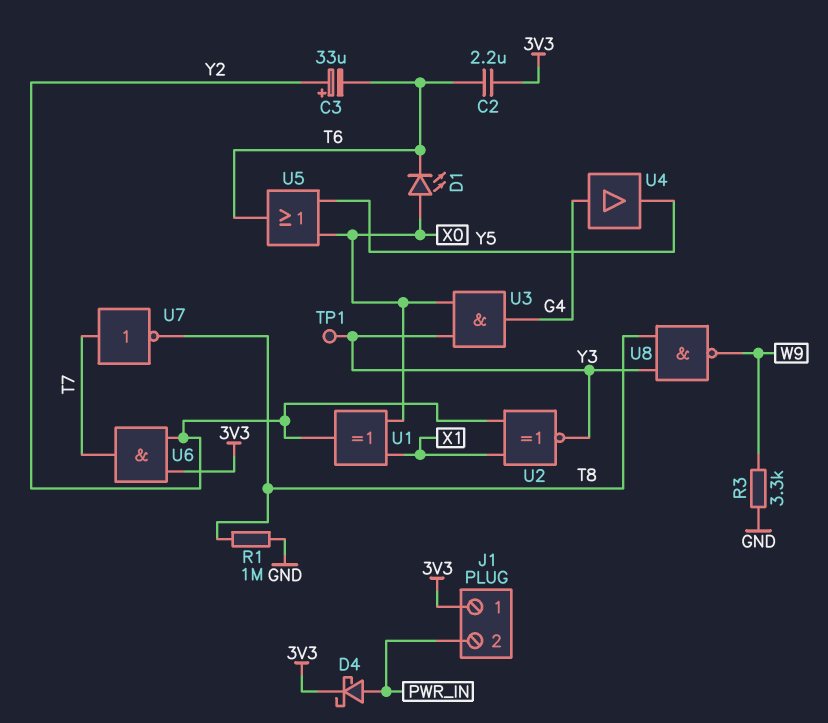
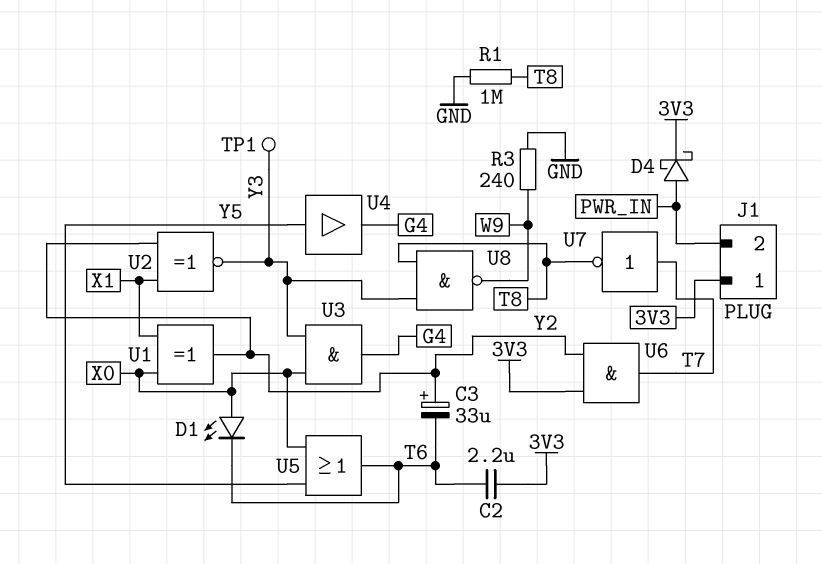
R3: 3.3k (GND, W9) -> 240 (GND, W9)
U4: buffer (in G4, out Y5) -> buffer (in Y5, out G4)

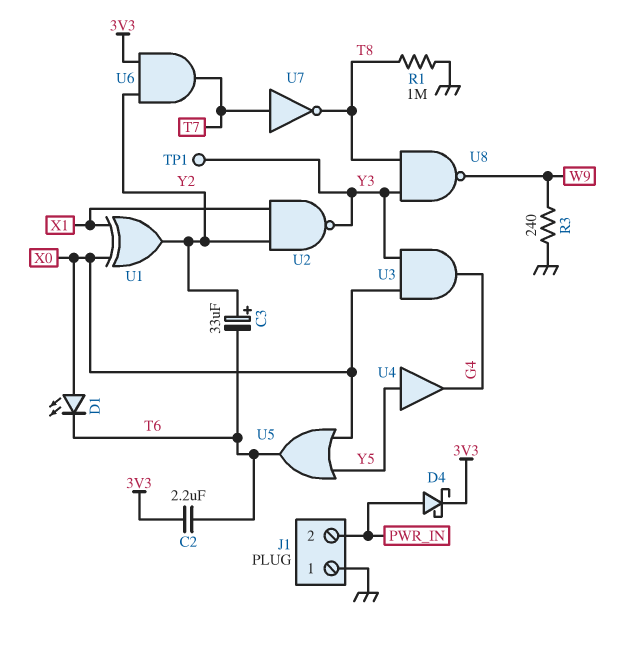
J1 pin 1: 3V3 -> GND
U2: XNOR (in X1, in Y2, out Y3) -> NAND (in X1, in Y2, out Y3)

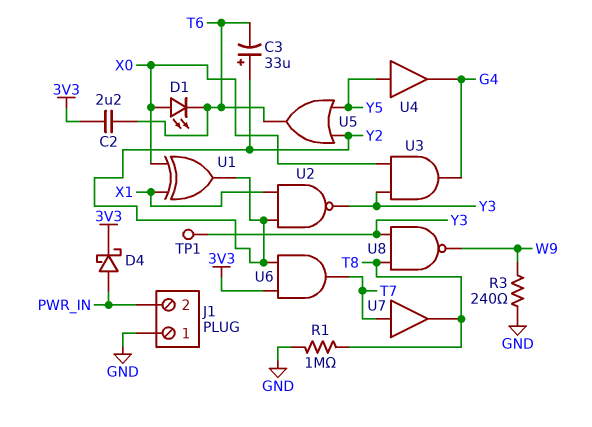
U5: OR (in X0, in Y5, out T6) -> OR (in Y2, in Y5, out T6)
U7: NOT (in T7, out T8) -> buffer (in T7, out T8)

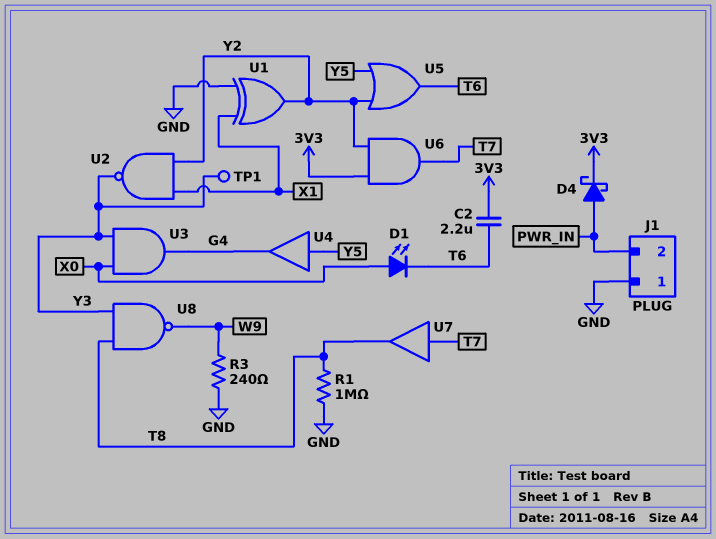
C3: 33uF (plus Y2, minus T6) -> none
U1: XOR (in X0, in X1, out Y2) -> XOR (in GND, in X1, out Y2)

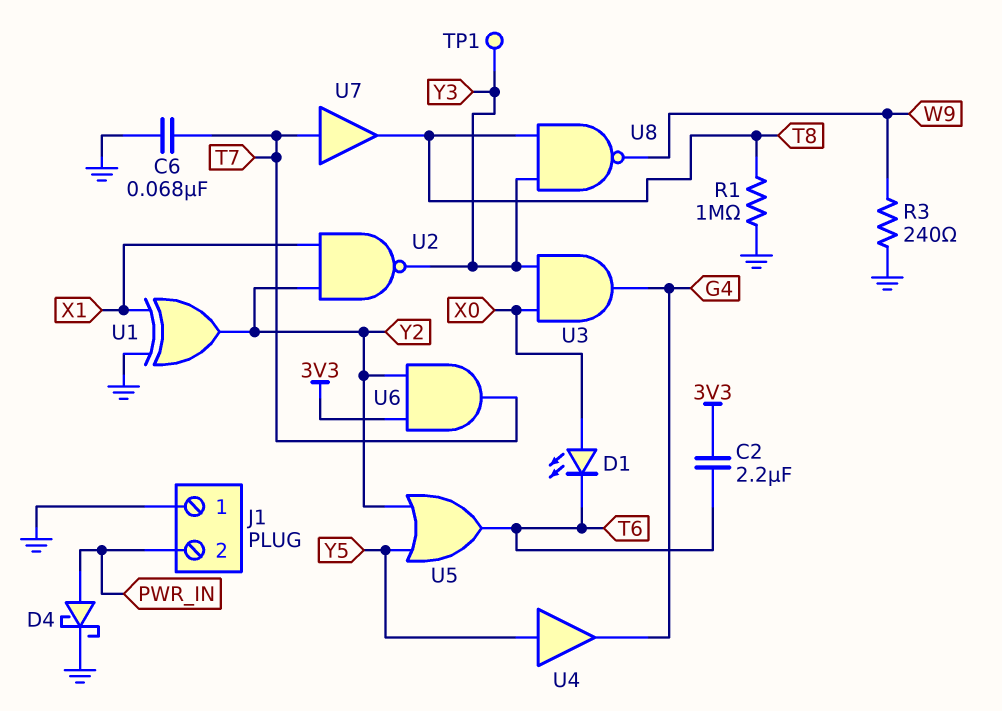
C6: none -> 68nF (GND, T7)
D4: schottky (A PWR_IN, K 3V3) -> schottky (A PWR_IN, K GND)

